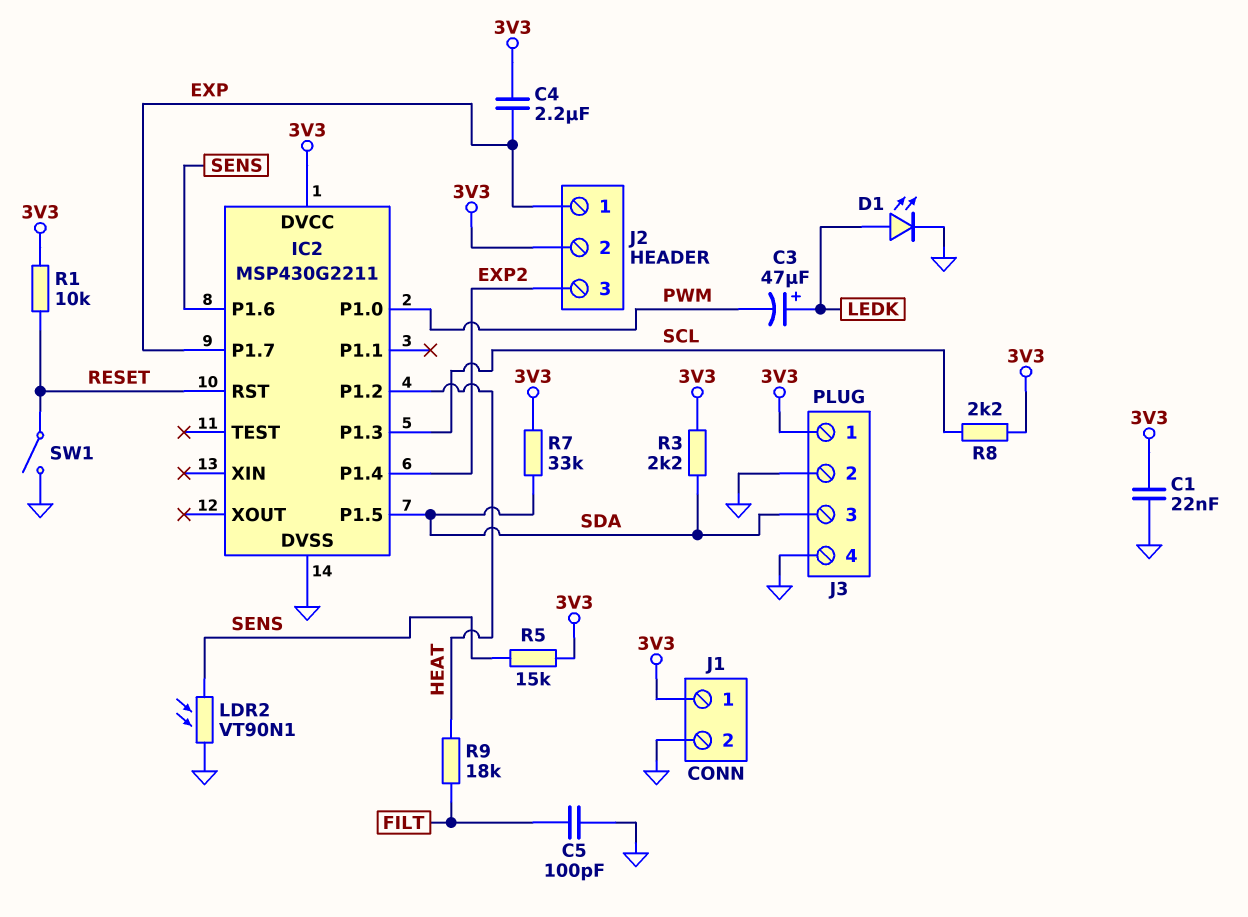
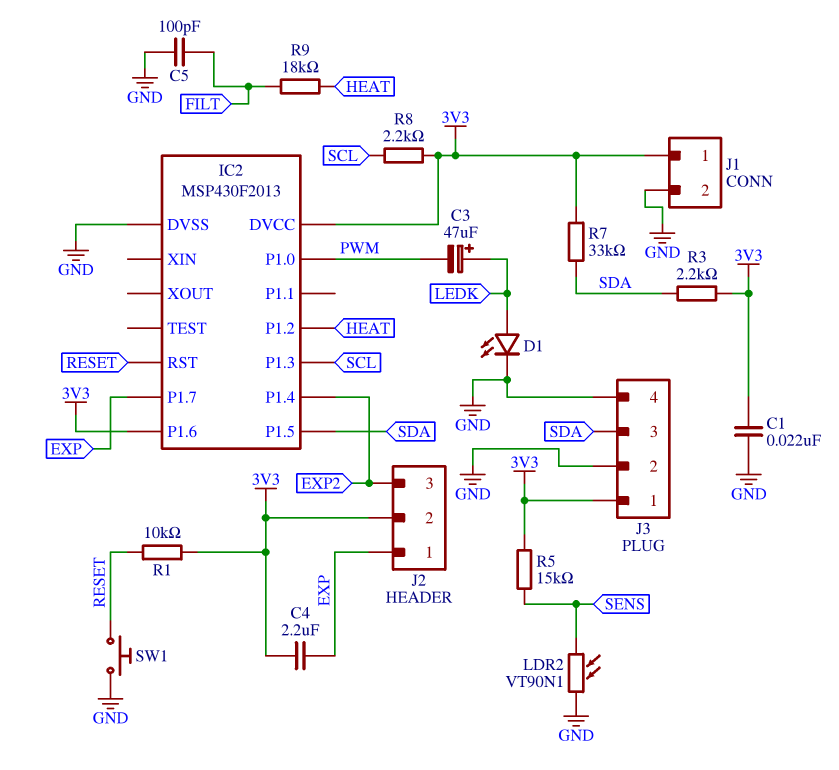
IC2: MSP430G2211 -> MSP430F2013
IC2 pin P1.6: SENS -> 3V3
SW1: switch (GND, RESET) -> button (GND, RESET)

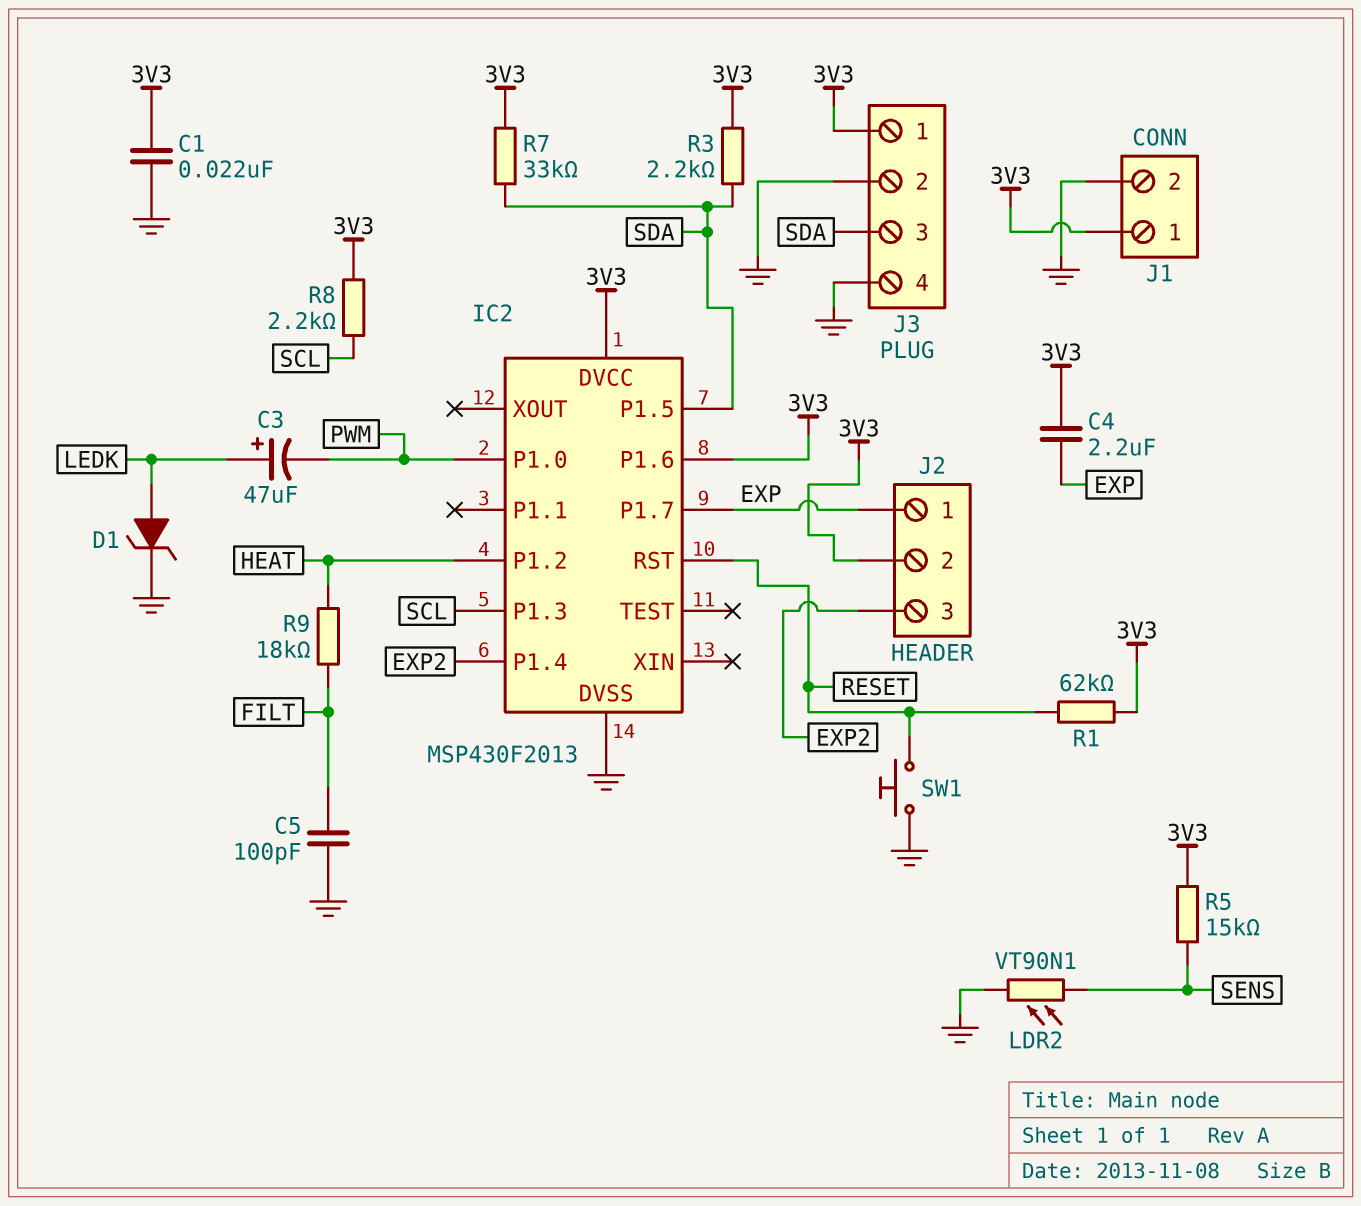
D1: LED (A LEDK, K GND) -> zener (A LEDK, K GND)
R1: 10k (3V3, RESET) -> 62k (3V3, RESET)

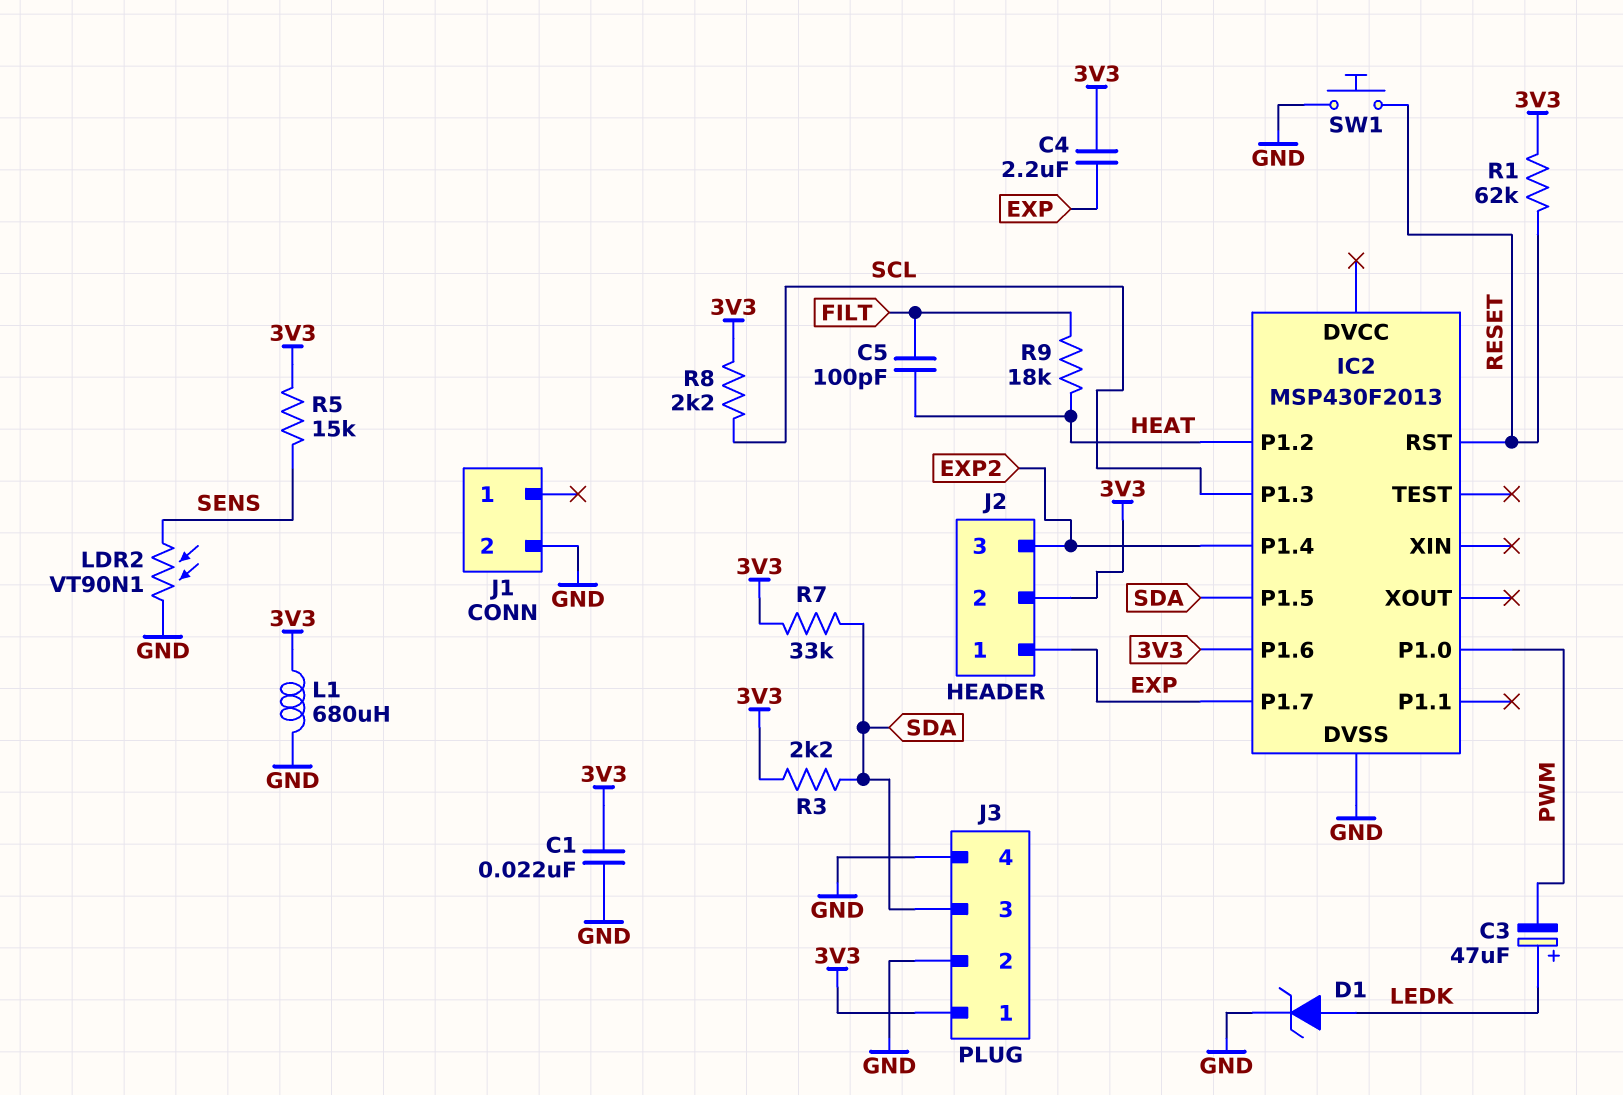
C5: 100pF (FILT, GND) -> 100pF (FILT, HEAT)
IC2 pin DVCC: 3V3 -> none
J1 pin 1: 3V3 -> none
L1: none -> 680uH (3V3, GND)

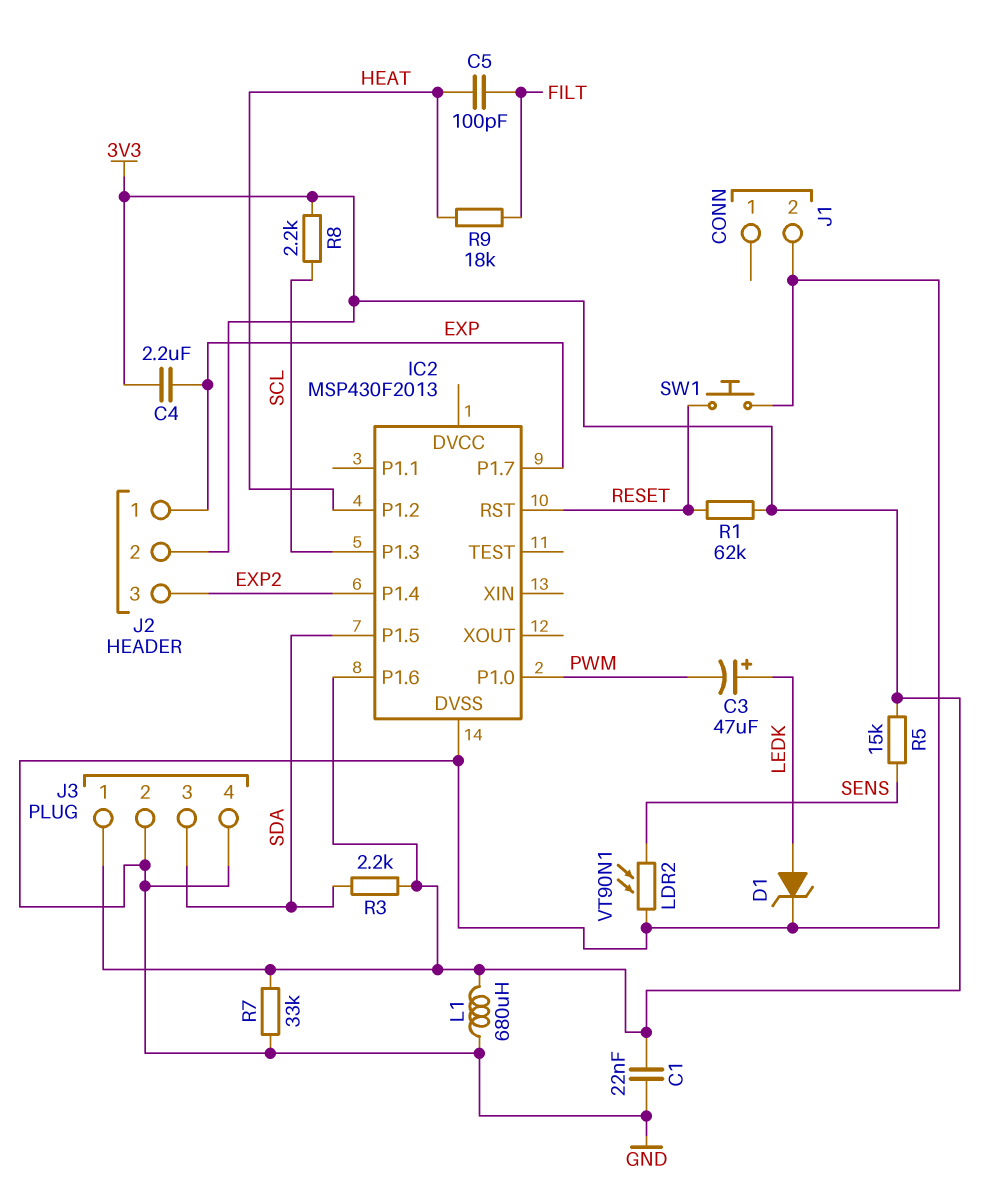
R7: 33k (3V3, SDA) -> 33k (3V3, GND)

